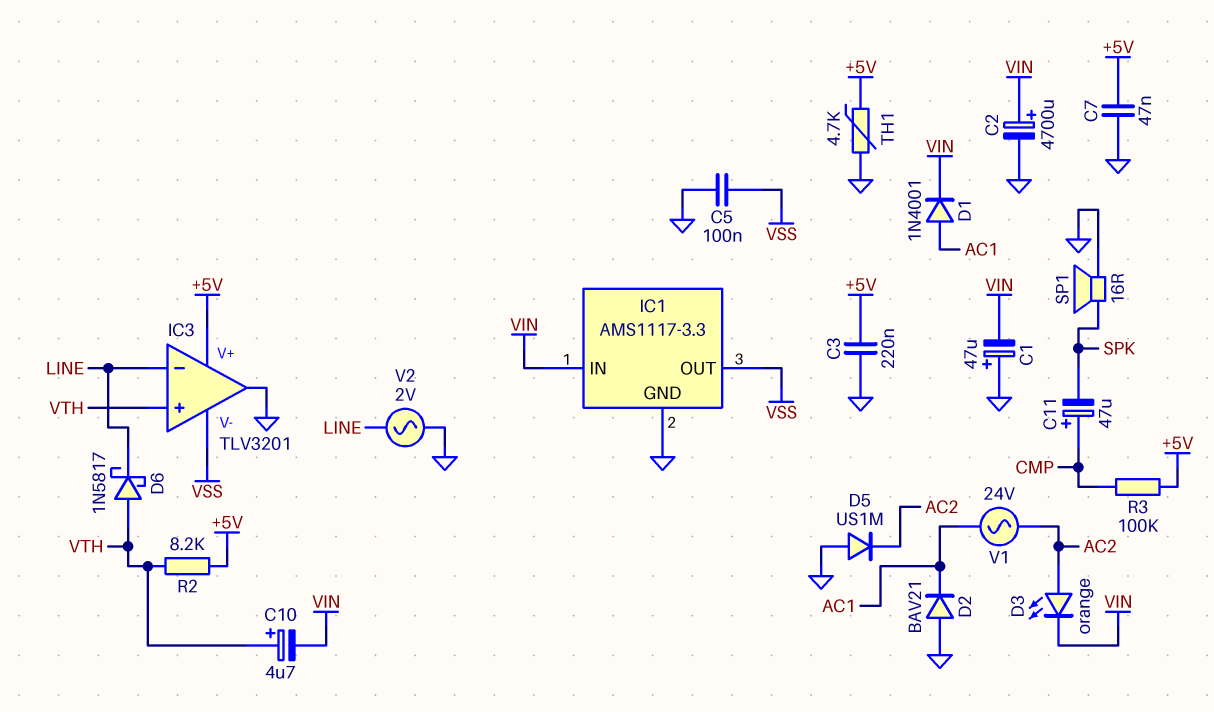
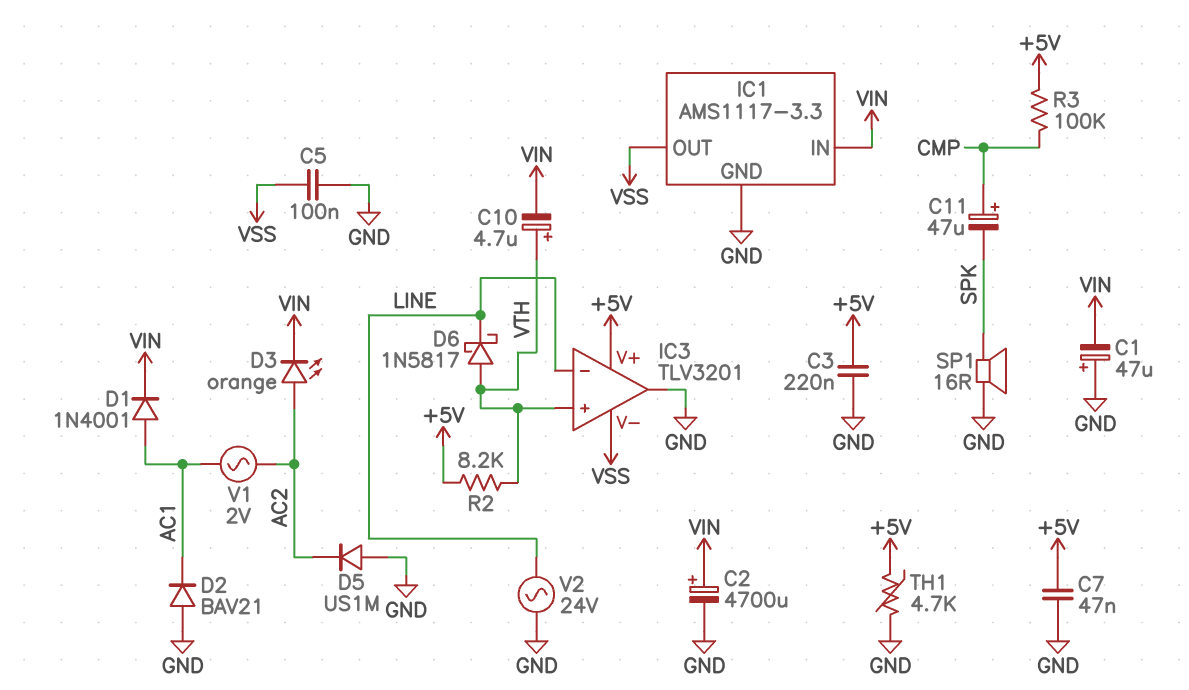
V1: AC 24V (AC1, AC2) -> AC 2V (AC1, AC2)
V2: AC 2V (GND, LINE) -> AC 24V (GND, LINE)

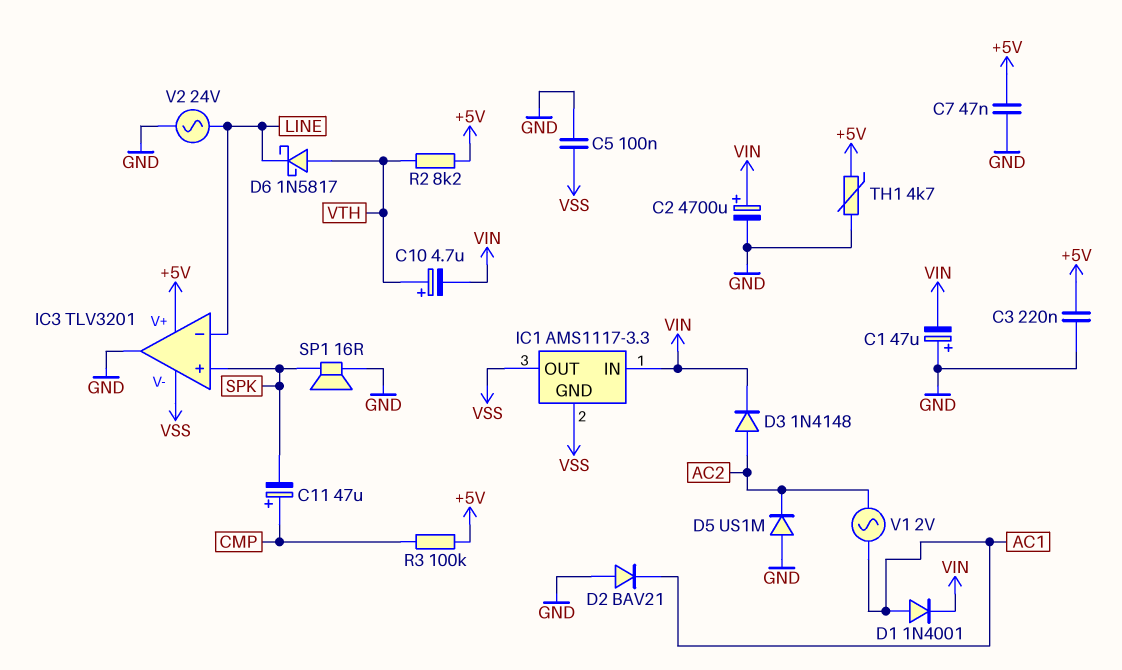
D3: LED orange (A AC2, K VIN) -> diode 1N4148 (A AC2, K VIN)
IC1 pin GND: GND -> VSS
IC3 pin in+: VTH -> SPK

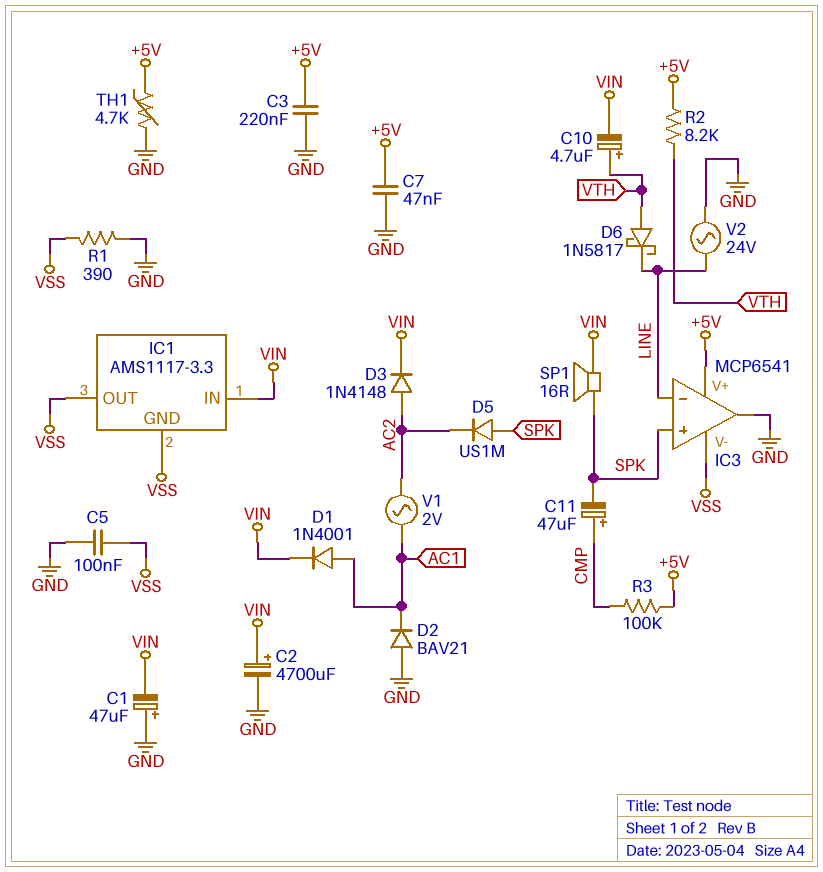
D5: diode US1M (A GND, K AC2) -> diode US1M (A SPK, K AC2)
IC3: TLV3201 -> MCP6541
R1: none -> 390 (GND, VSS)
SP1: speaker 16R (GND, SPK) -> speaker 16R (SPK, VIN)

